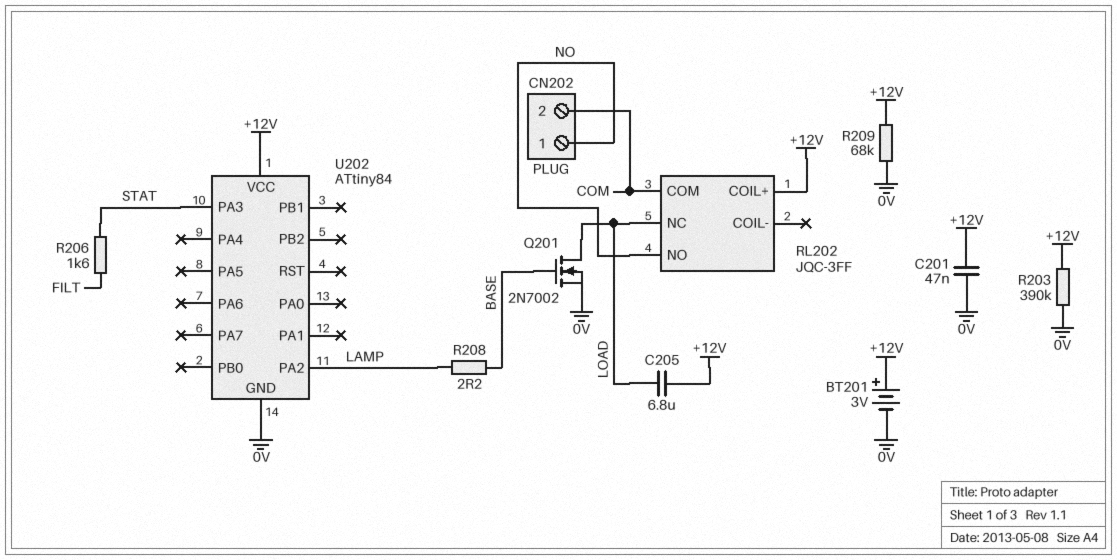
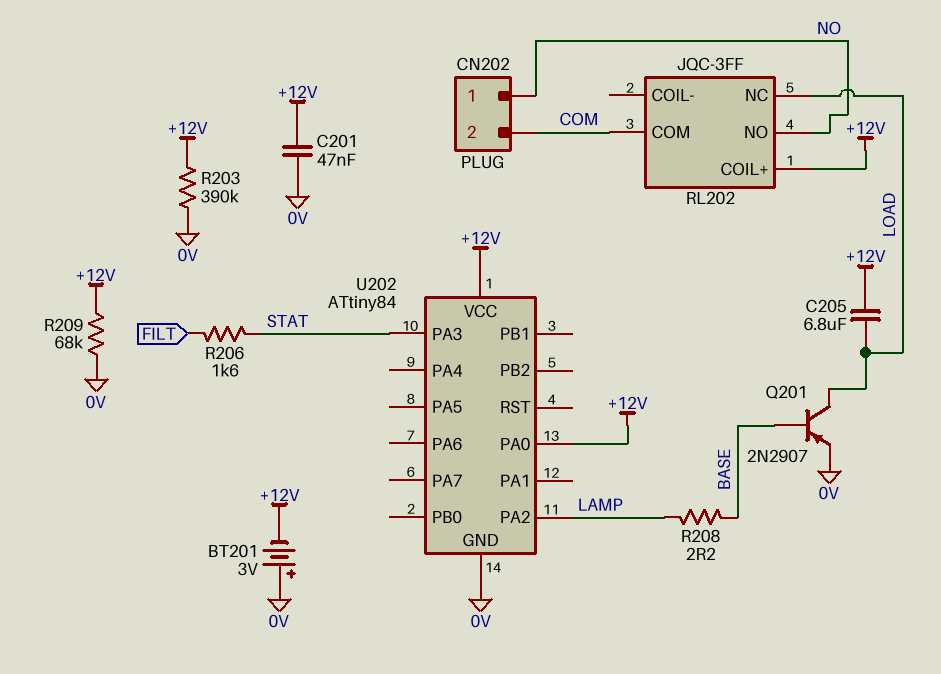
BT201: 3V (plus +12V, minus 0V) -> 3V (plus 0V, minus +12V)
Q201: NMOS 2N7002 (G BASE, D LOAD, S 0V) -> PNP 2N2907 (B BASE, C LOAD, E 0V)
U202 pin PA0: none -> +12V

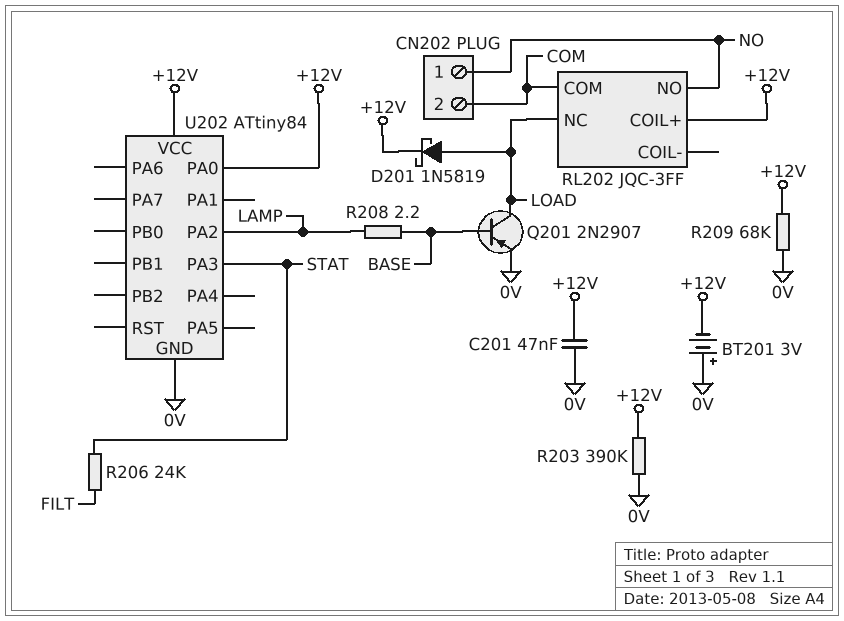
C205: 6.8uF (+12V, LOAD) -> none
D201: none -> schottky 1N5819 (A LOAD, K +12V)
R206: 1.6k (FILT, STAT) -> 24k (FILT, STAT)

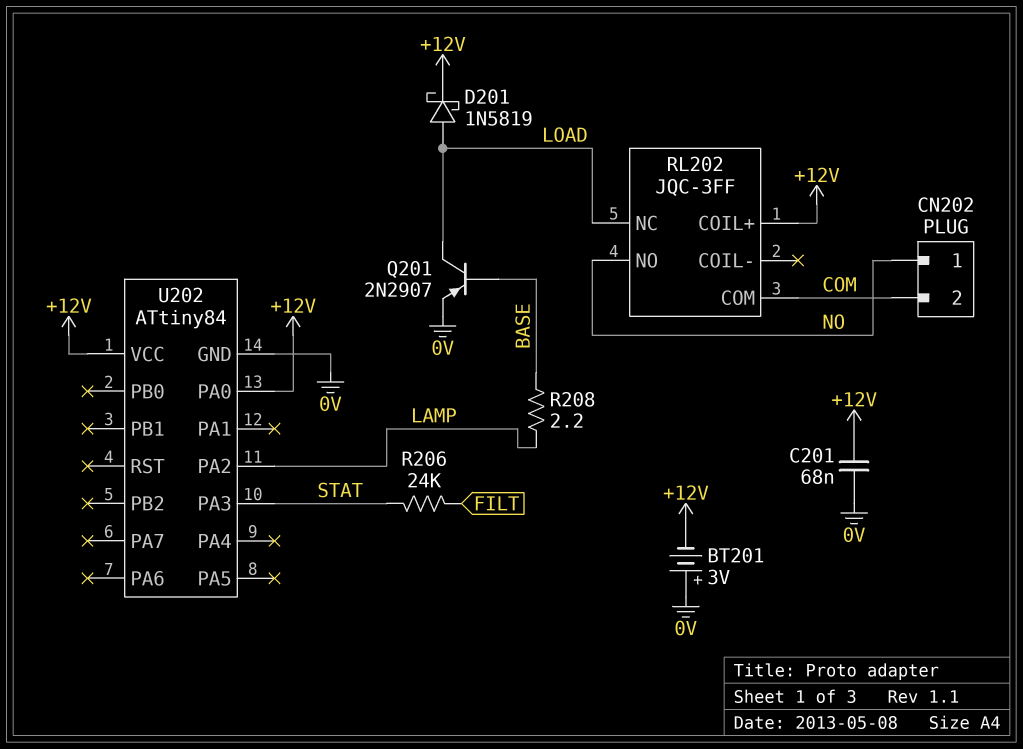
C201: 47nF (+12V, 0V) -> 68nF (+12V, 0V)
R203: 390k (+12V, 0V) -> none
R209: 68k (+12V, 0V) -> none

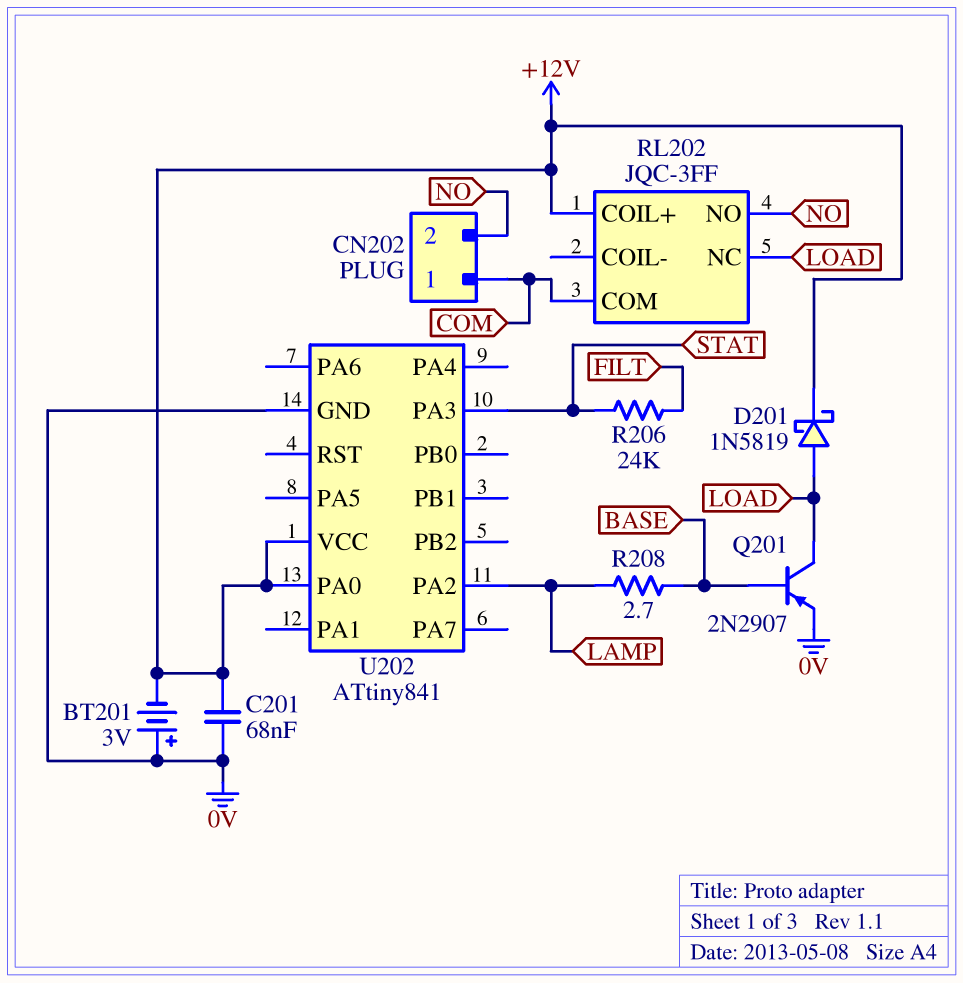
CN202 pin 1: NO -> COM
CN202 pin 2: COM -> NO
R208: 2.2 (BASE, LAMP) -> 2.7 (BASE, LAMP)
U202: ATtiny84 -> ATtiny841

